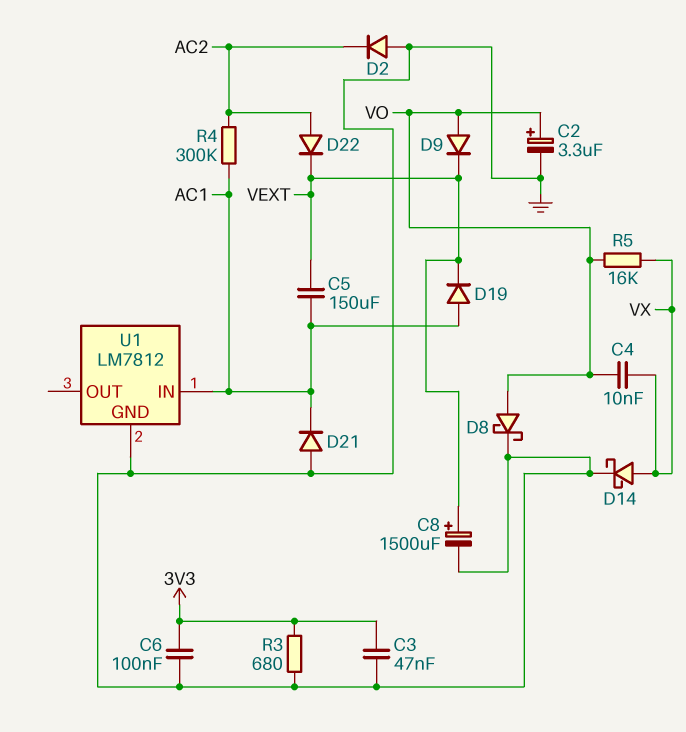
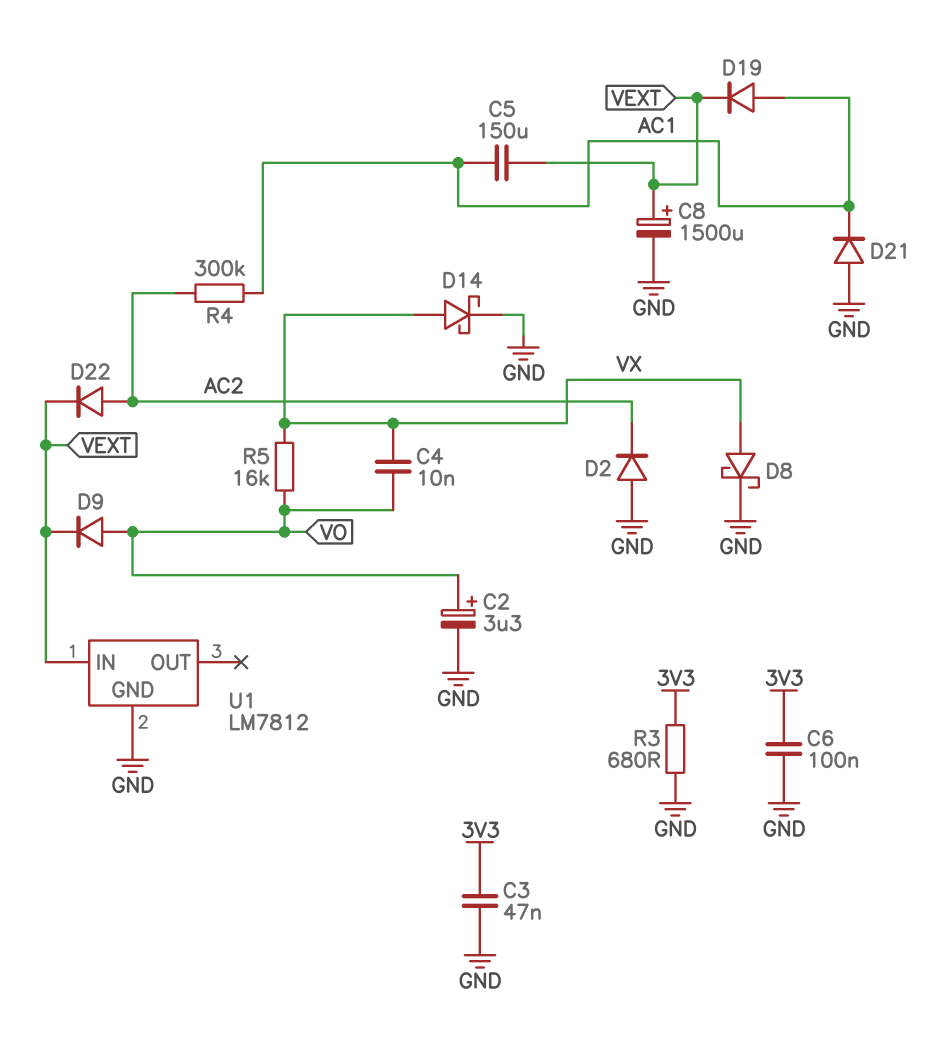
D8: schottky (A VO, K GND) -> schottky (A VX, K GND)
U1 pin IN: AC1 -> VEXT

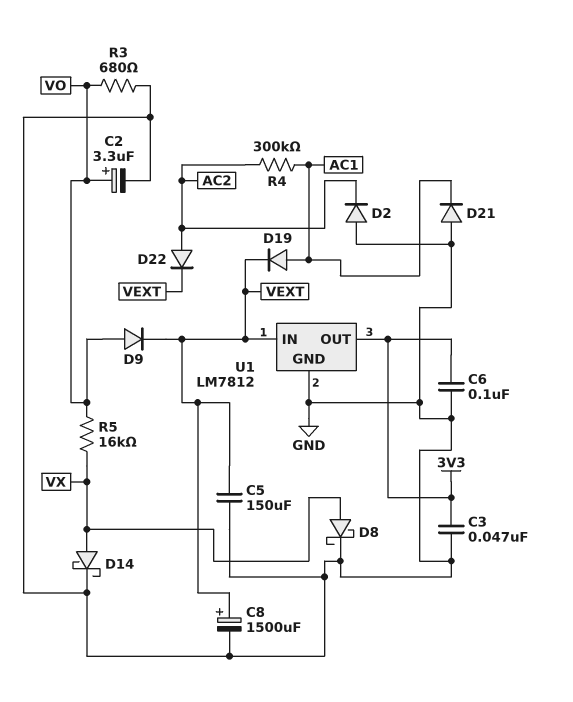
C4: 10nF (VO, VX) -> none
C5: 150uF (AC1, VEXT) -> 150uF (GND, VEXT)
R3: 680 (3V3, GND) -> 680 (GND, VO)
U1 pin OUT: none -> 3V3

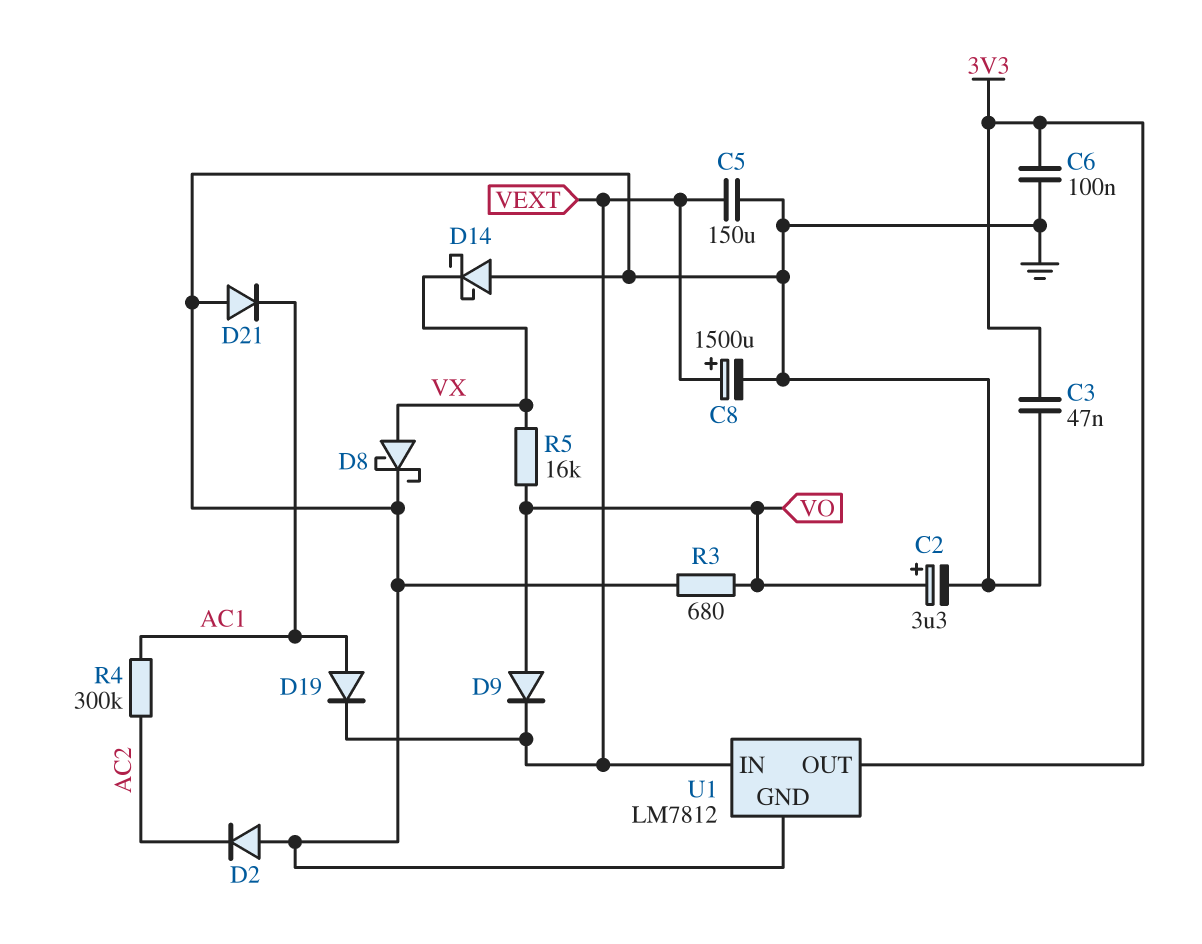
D14: schottky (A VX, K GND) -> schottky (A GND, K VX)
D22: diode (A AC2, K VEXT) -> none

